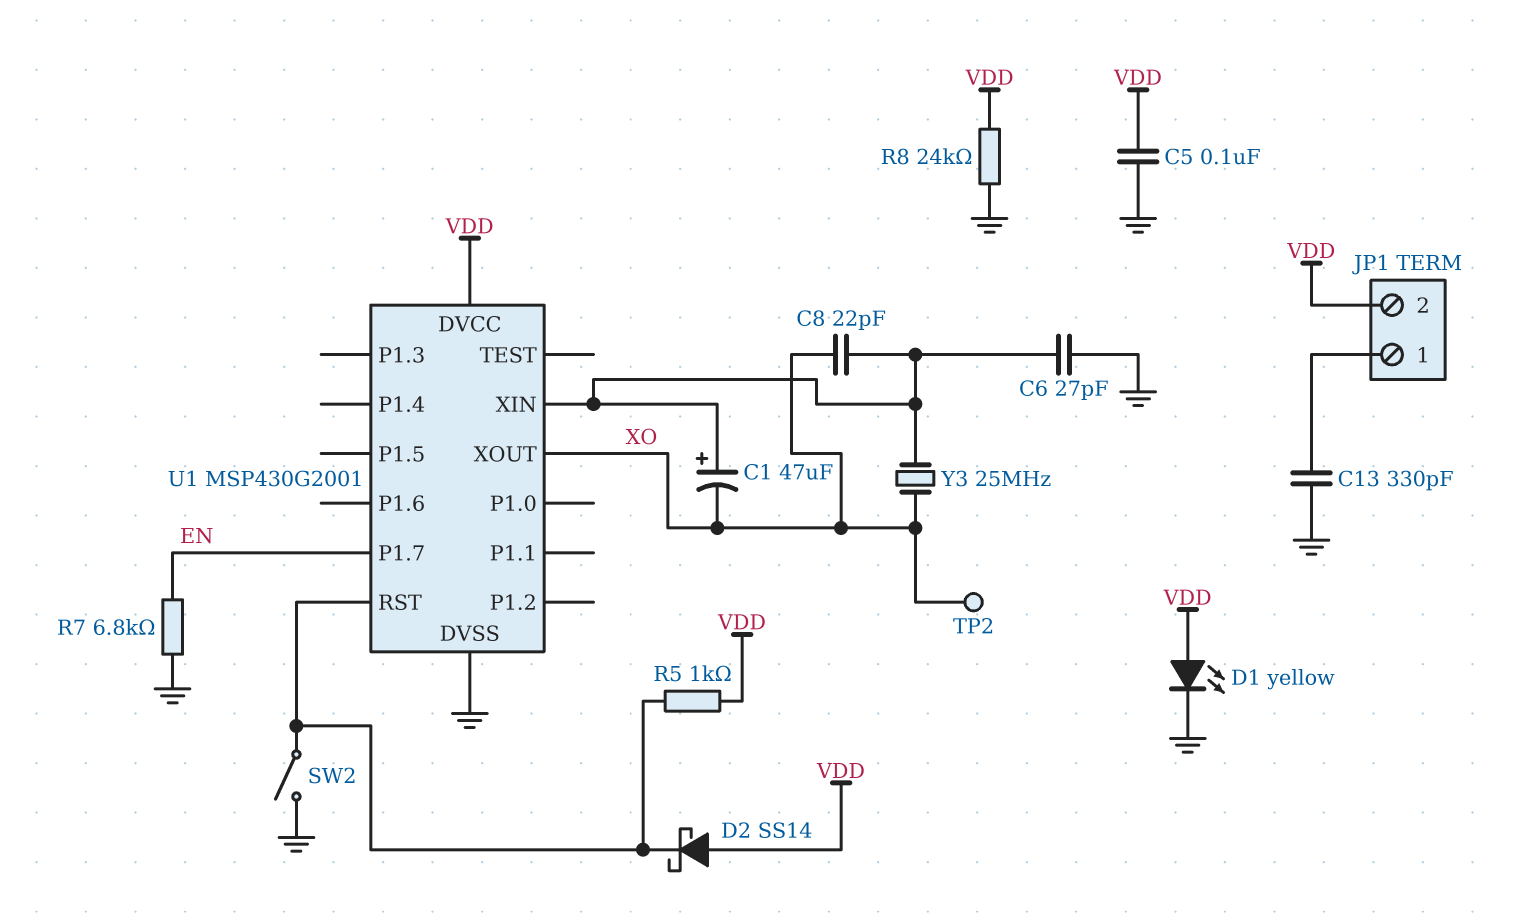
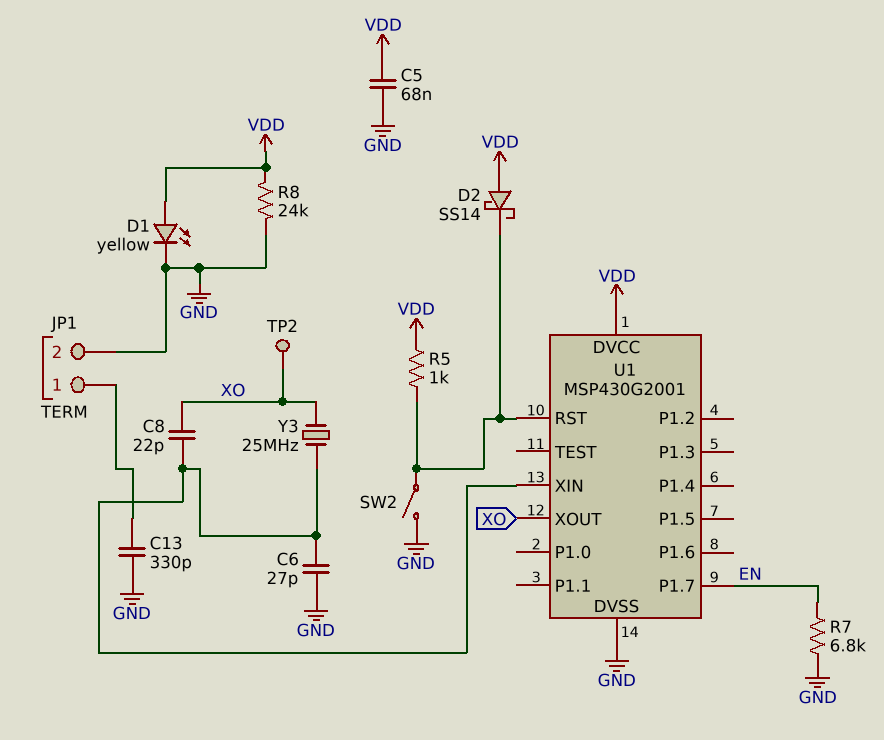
C1: 47uF (plus U1/XIN, minus XO) -> none
C5: 100nF (GND, VDD) -> 68nF (GND, VDD)
JP1 pin 2: VDD -> GND

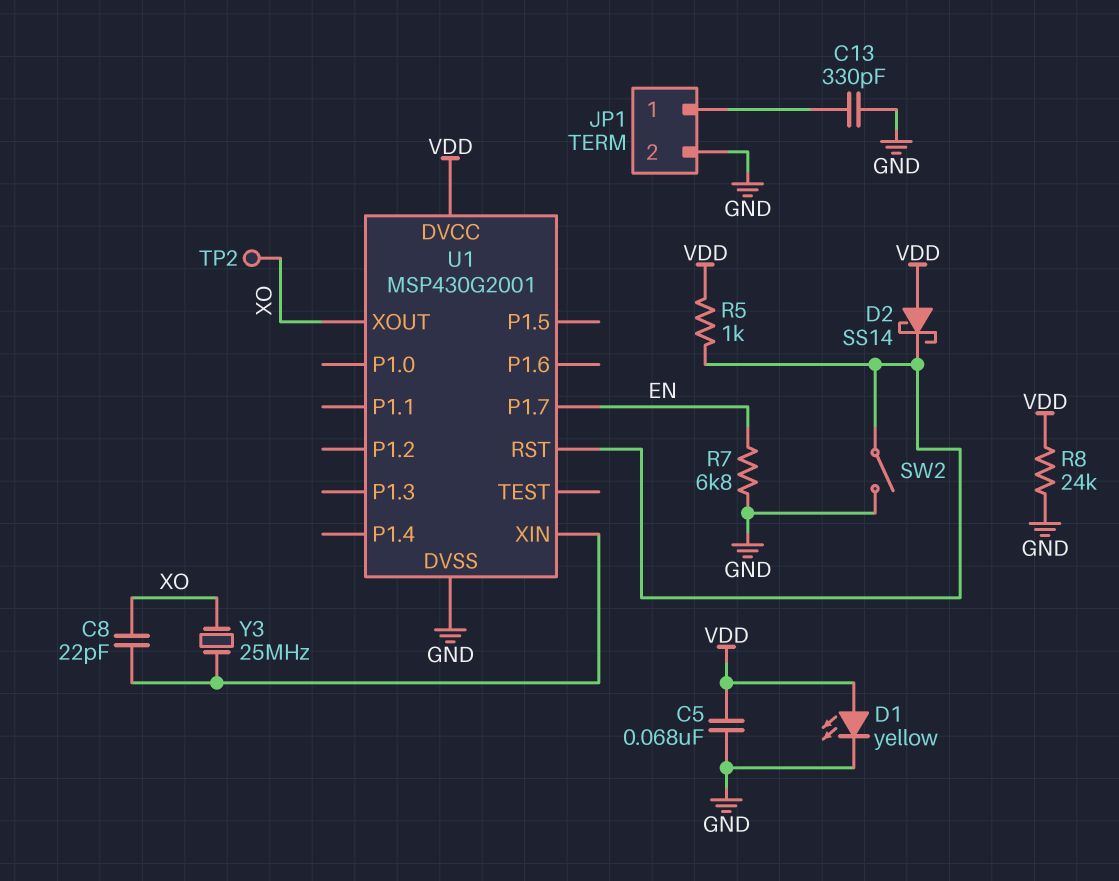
C6: 27pF (GND, U1/XIN) -> none

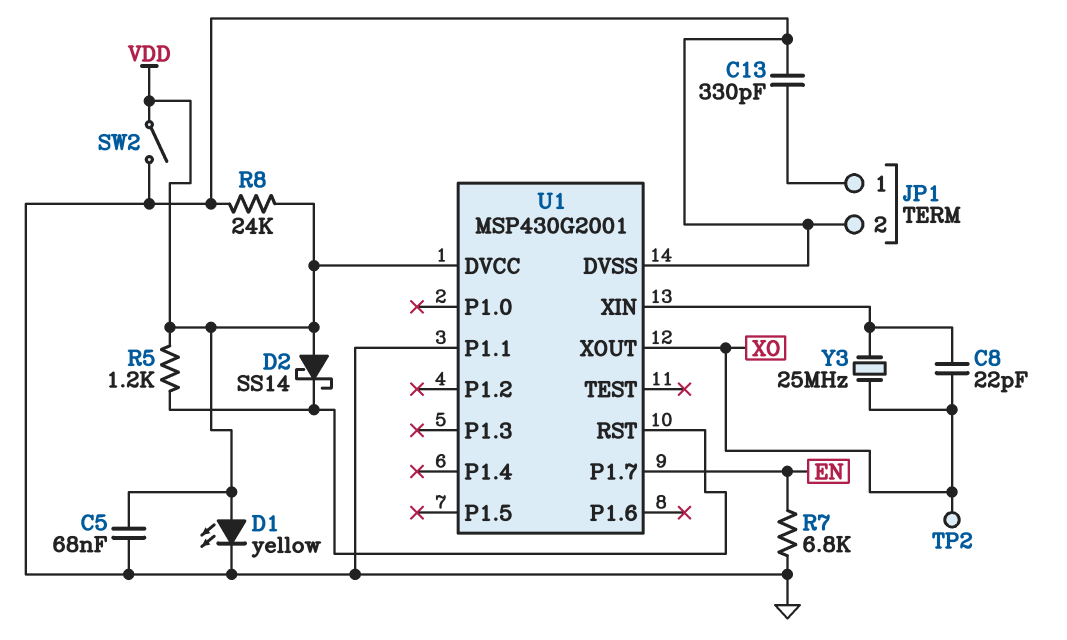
R5: 1k (U1/RST, VDD) -> 1.2k (U1/RST, VDD)
SW2: switch (GND, U1/RST) -> switch (GND, VDD)
U1 pin P1.1: none -> GND

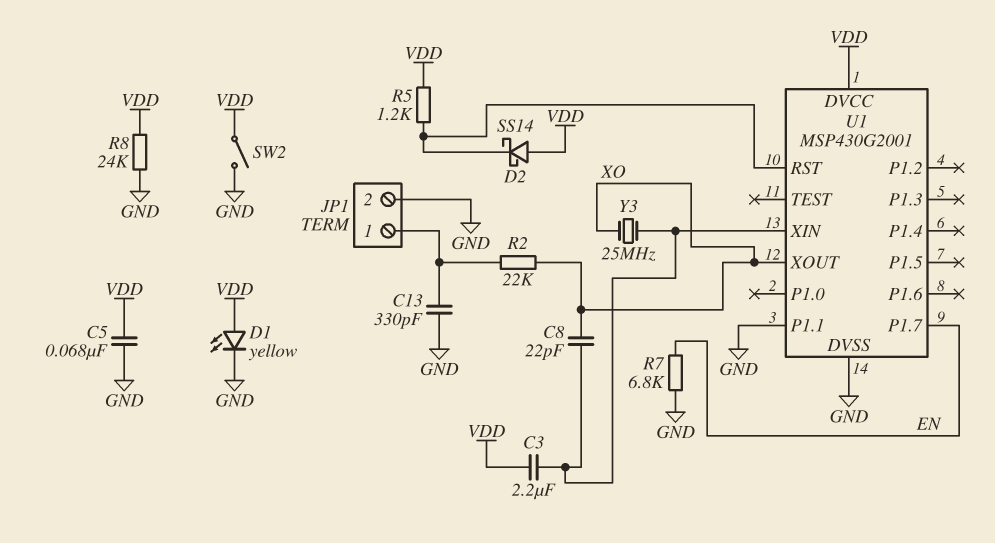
C3: none -> 2.2uF (U1/XIN, VDD)
R2: none -> 22k (JP1/1, XO)
TP2: test point (XO) -> none

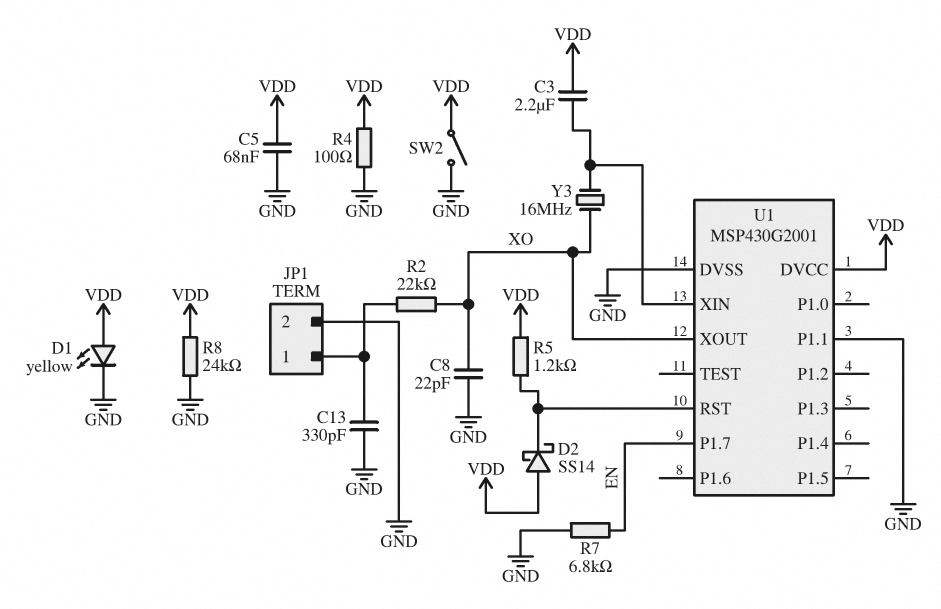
C8: 22pF (U1/XIN, XO) -> 22pF (GND, XO)
R4: none -> 100 (GND, VDD)
Y3: 25MHz (U1/XIN, XO) -> 16MHz (U1/XIN, XO)

